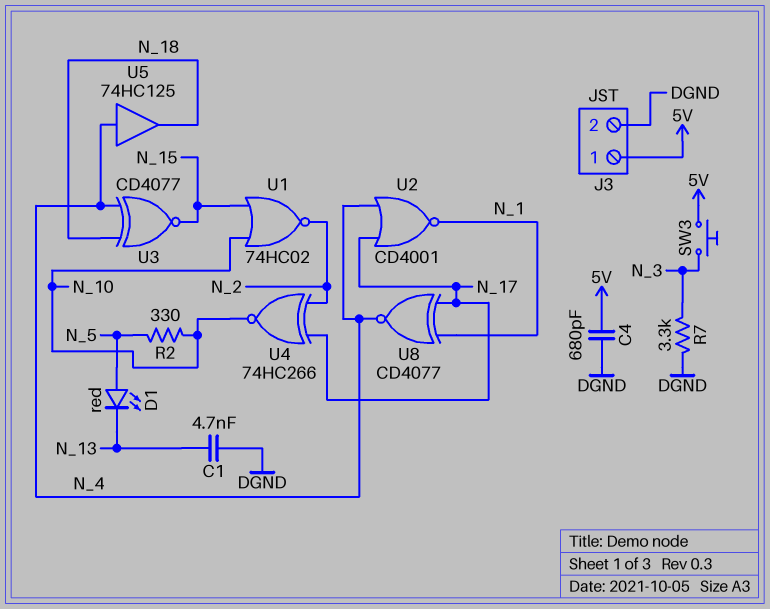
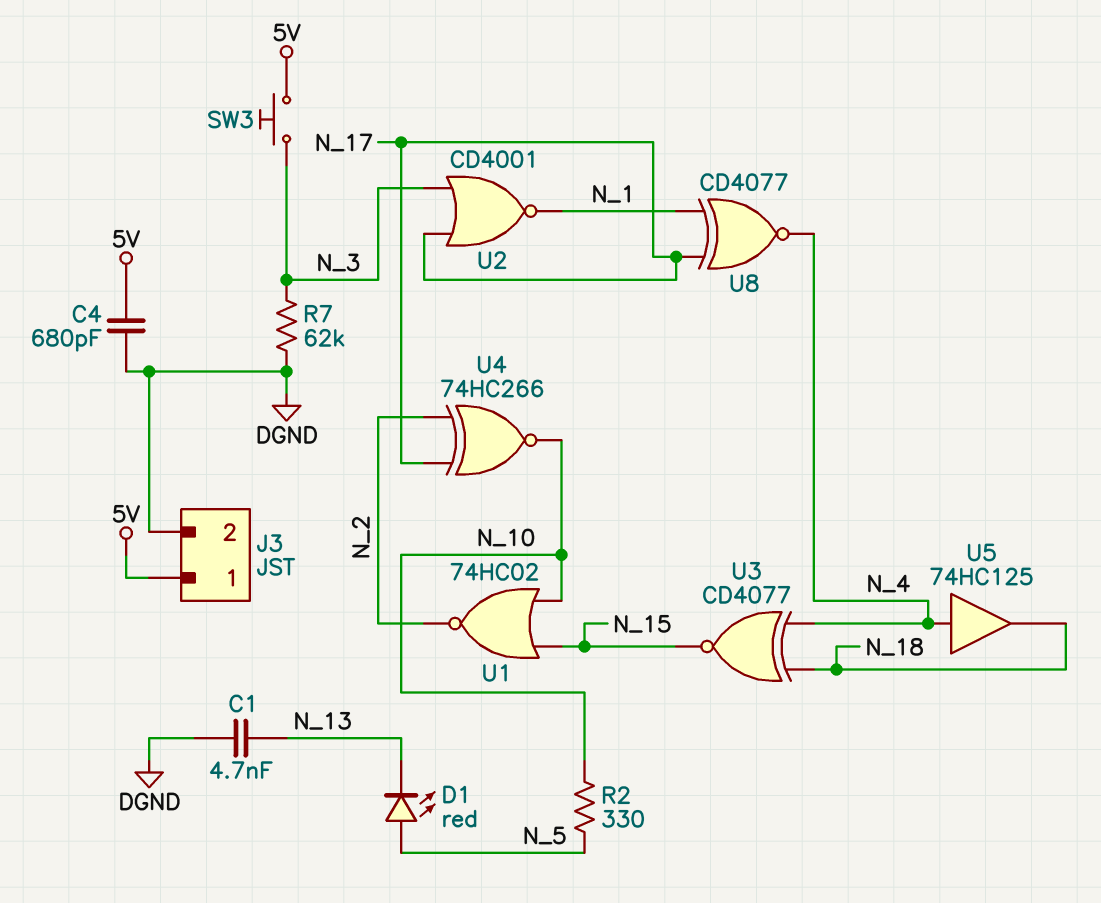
R7: 3.3k (DGND, N_3) -> 62k (DGND, N_3)
U2: NOR CD4001 (in N_4, in N_17, out N_1) -> NOR CD4001 (in N_3, in N_17, out N_1)

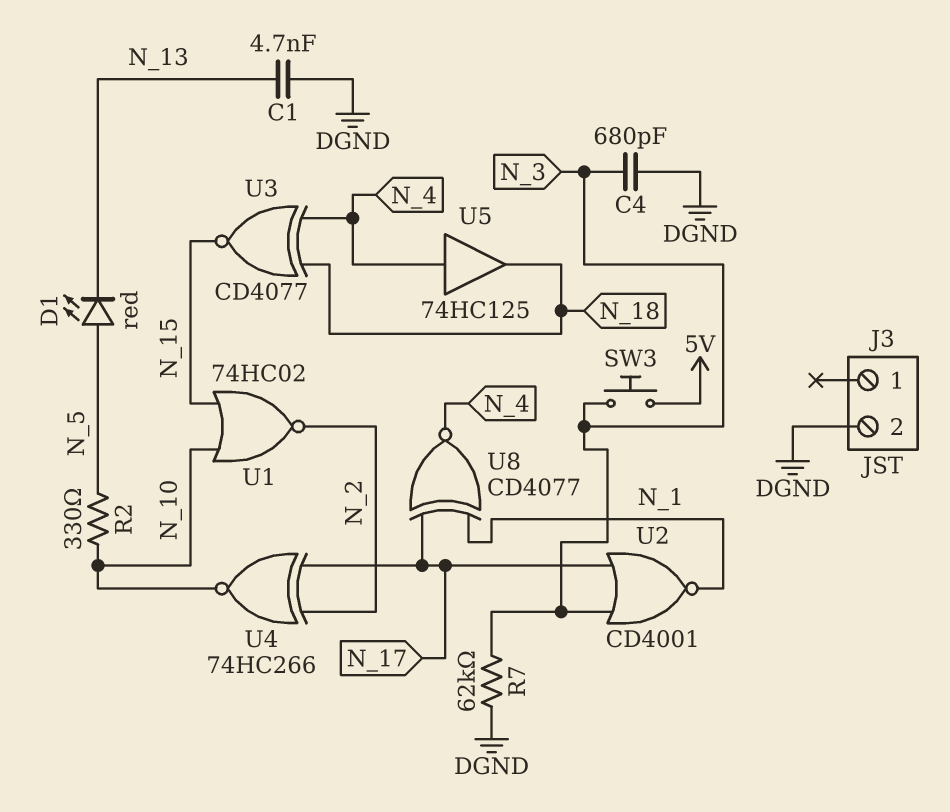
C4: 680pF (5V, DGND) -> 680pF (DGND, N_3)
J3 pin 1: 5V -> none

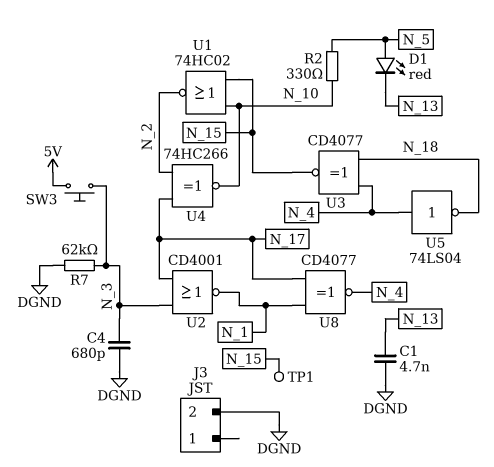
TP1: none -> test point (N_15)
U5: buffer 74HC125 (in N_4, out N_18) -> NOT 74LS04 (in N_4, out N_18)

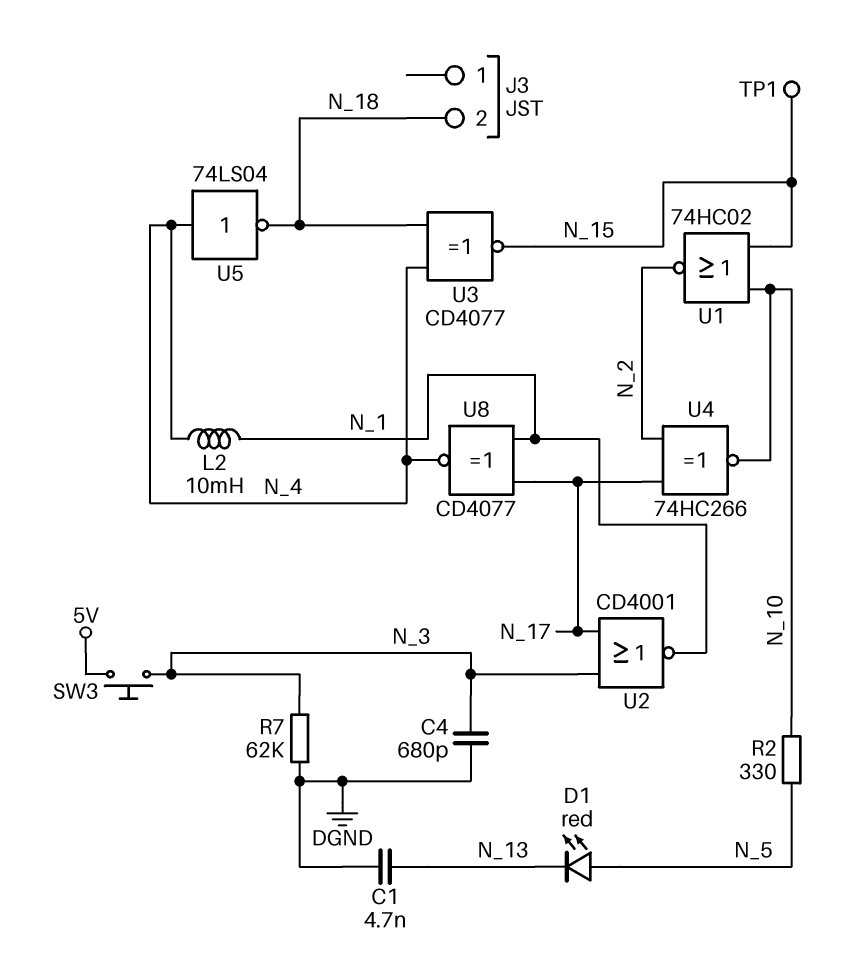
J3 pin 2: DGND -> N_18
L2: none -> 10mH (N_1, N_4)

